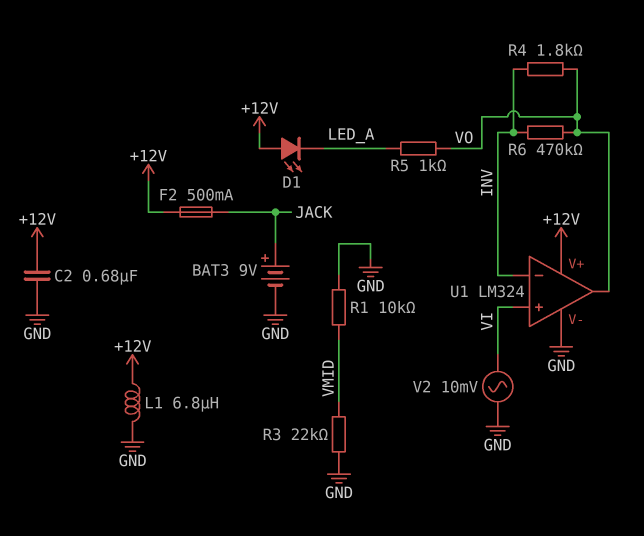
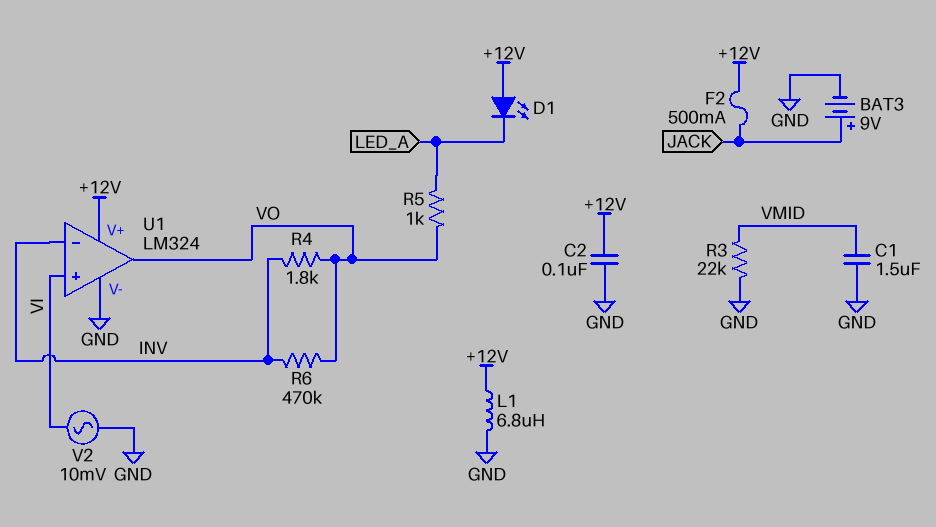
C1: none -> 1.5uF (GND, VMID)
C2: 680nF (+12V, GND) -> 100nF (+12V, GND)
R1: 10k (GND, VMID) -> none

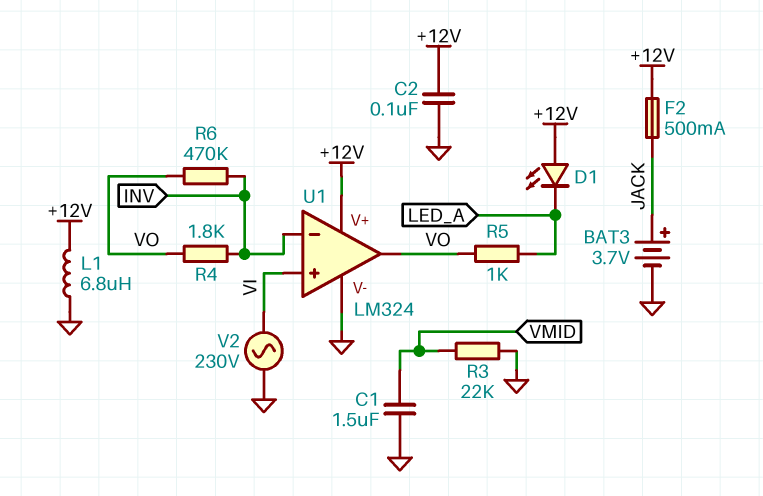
BAT3: 9V (plus JACK, minus GND) -> 3.7V (plus JACK, minus GND)
V2: AC 10mV (GND, VI) -> AC 230V (GND, VI)

